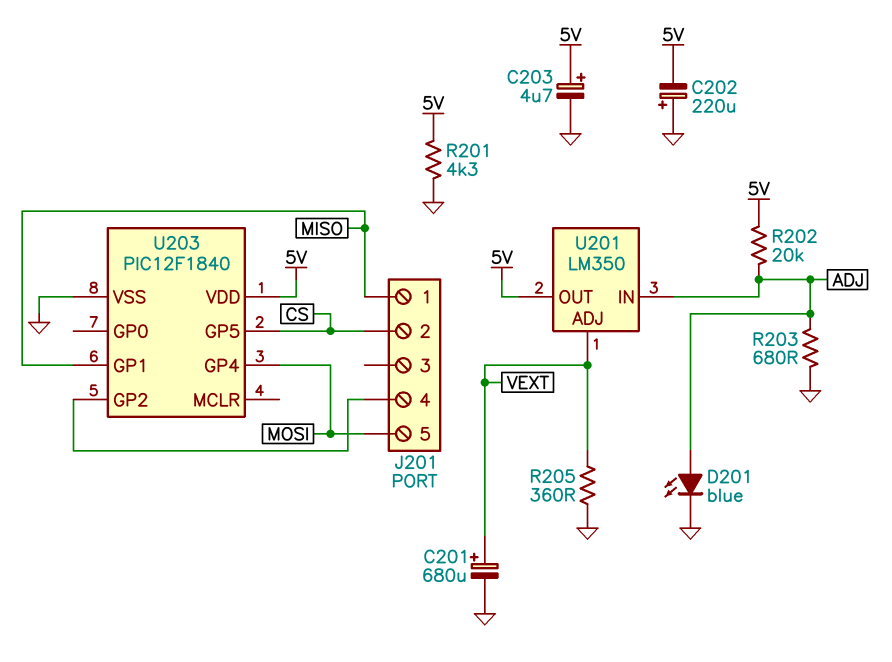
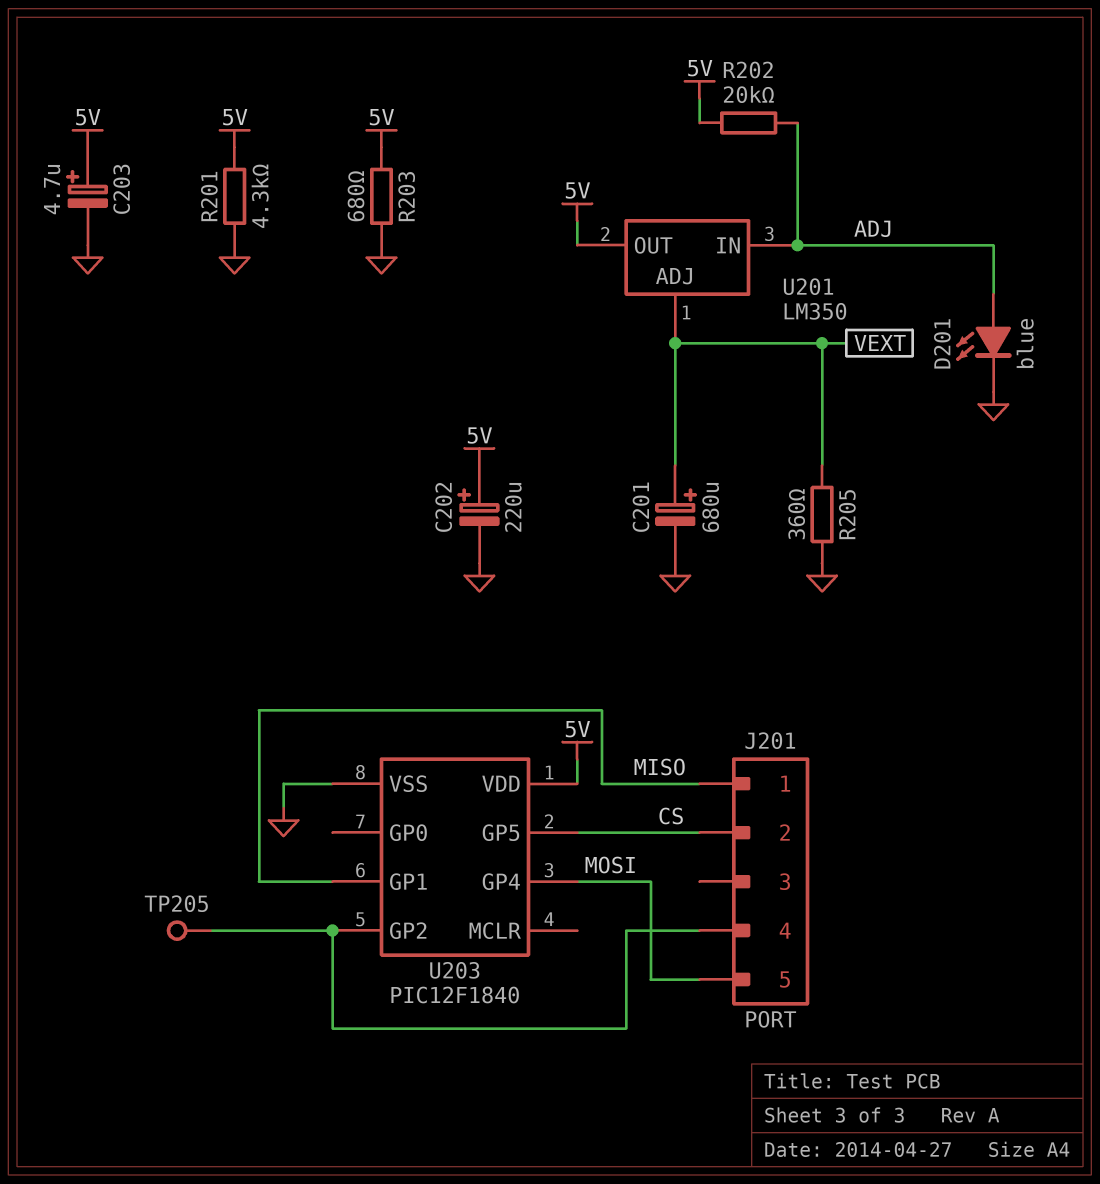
C202: 220uF (plus GND, minus 5V) -> 220uF (plus 5V, minus GND)
R203: 680 (ADJ, GND) -> 680 (5V, GND)
TP205: none -> test point (J201/4)

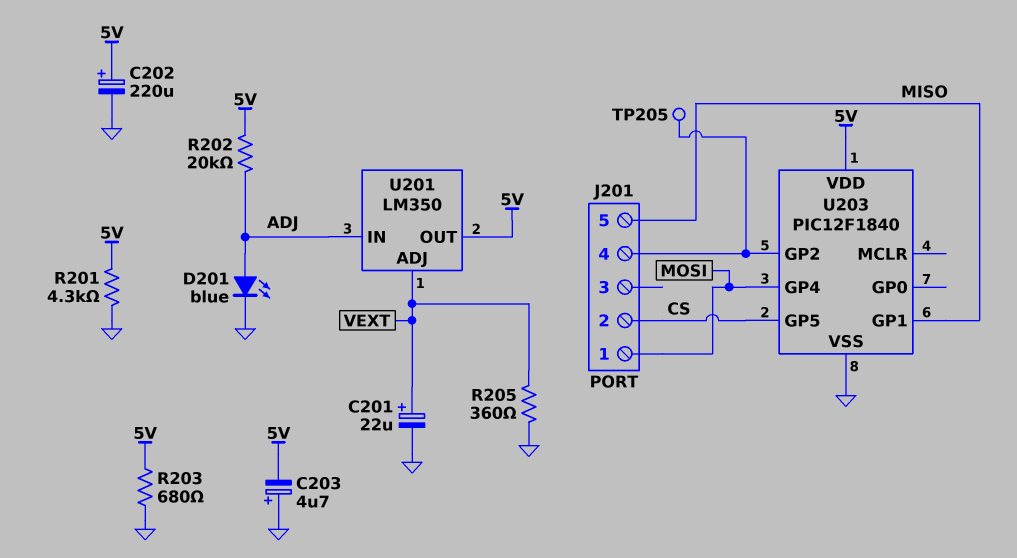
C201: 680uF (plus VEXT, minus GND) -> 22uF (plus VEXT, minus GND)
C203: 4.7uF (plus 5V, minus GND) -> 4.7uF (plus GND, minus 5V)
J201 pin 1: MISO -> MOSI
J201 pin 5: MOSI -> MISO

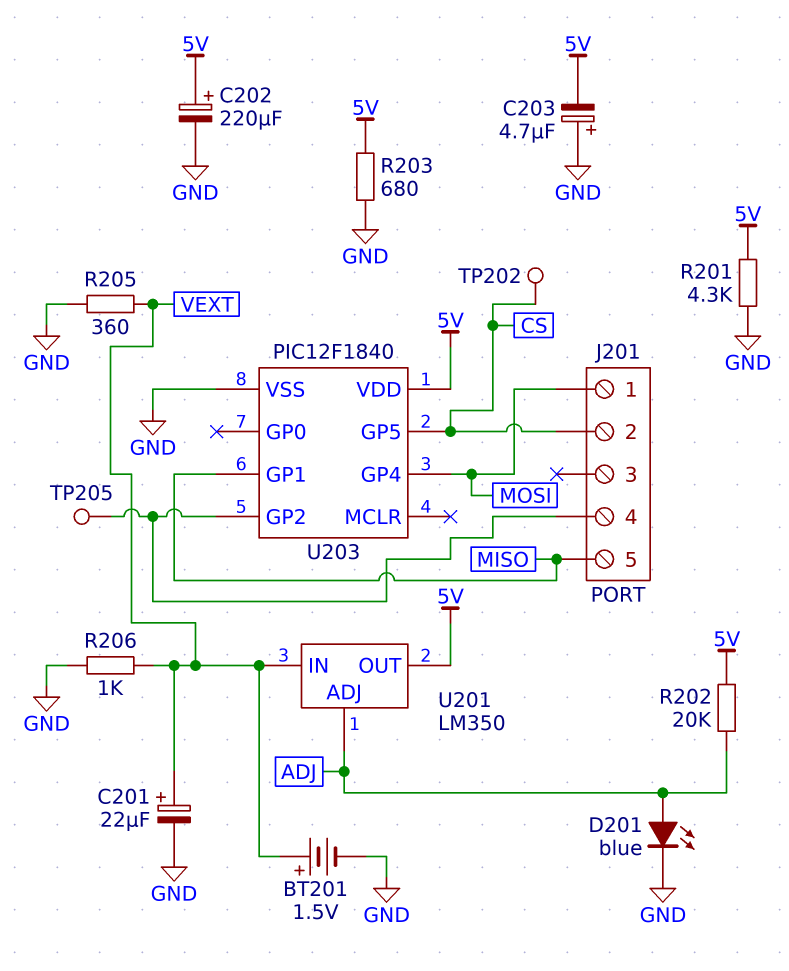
BT201: none -> 1.5V (plus VEXT, minus GND)
R206: none -> 1k (GND, VEXT)
TP202: none -> test point (CS)
U201 pin ADJ: VEXT -> ADJ
U201 pin IN: ADJ -> VEXT

